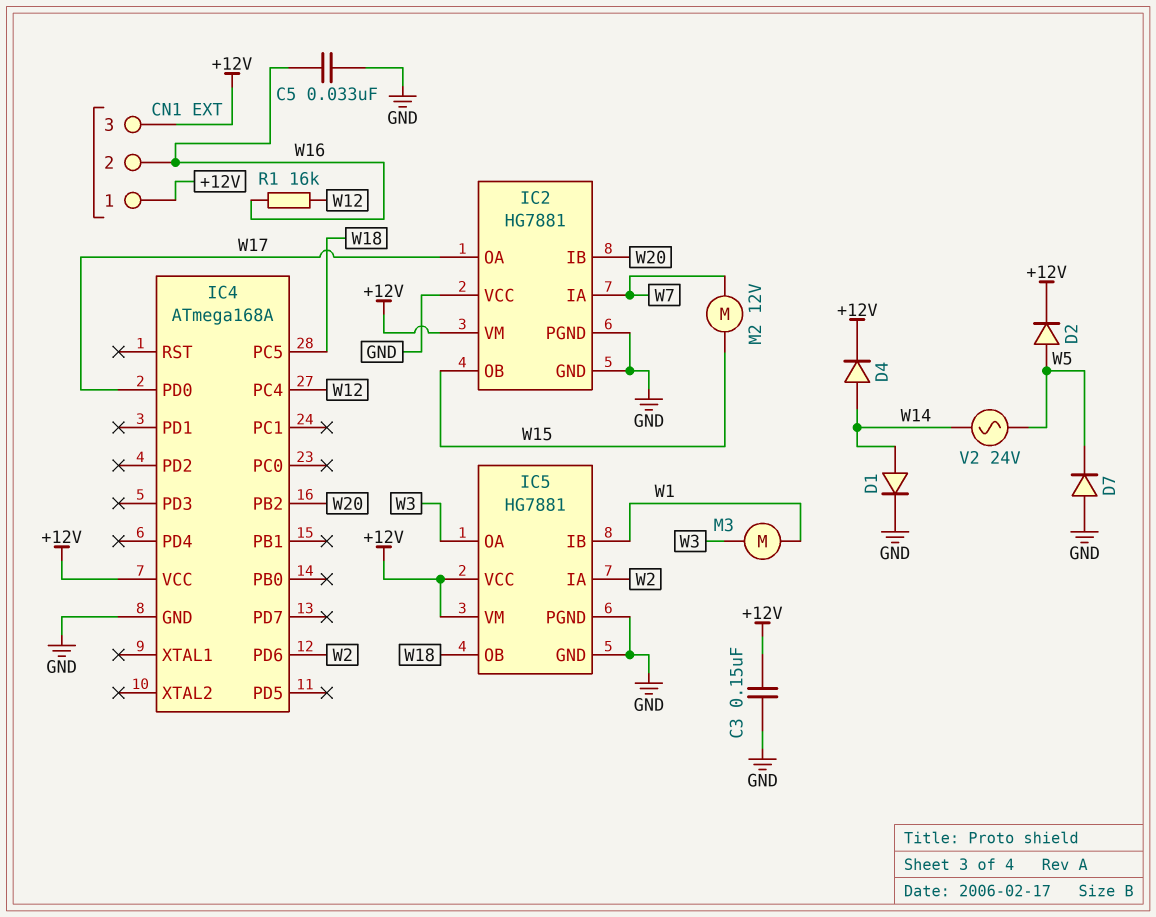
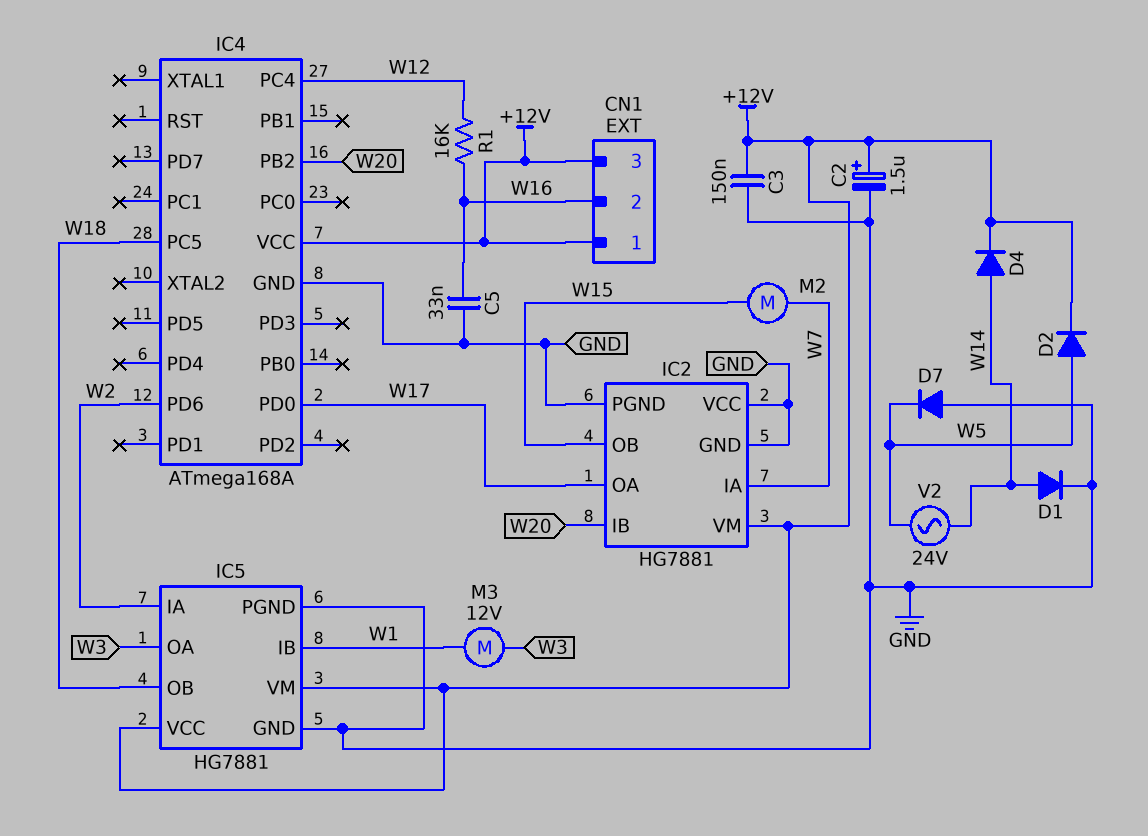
C2: none -> 1.5uF (plus +12V, minus GND)
M2: motor 12V (W7, W15) -> motor (W7, W15)
M3: motor (W1, W3) -> motor 12V (W1, W3)

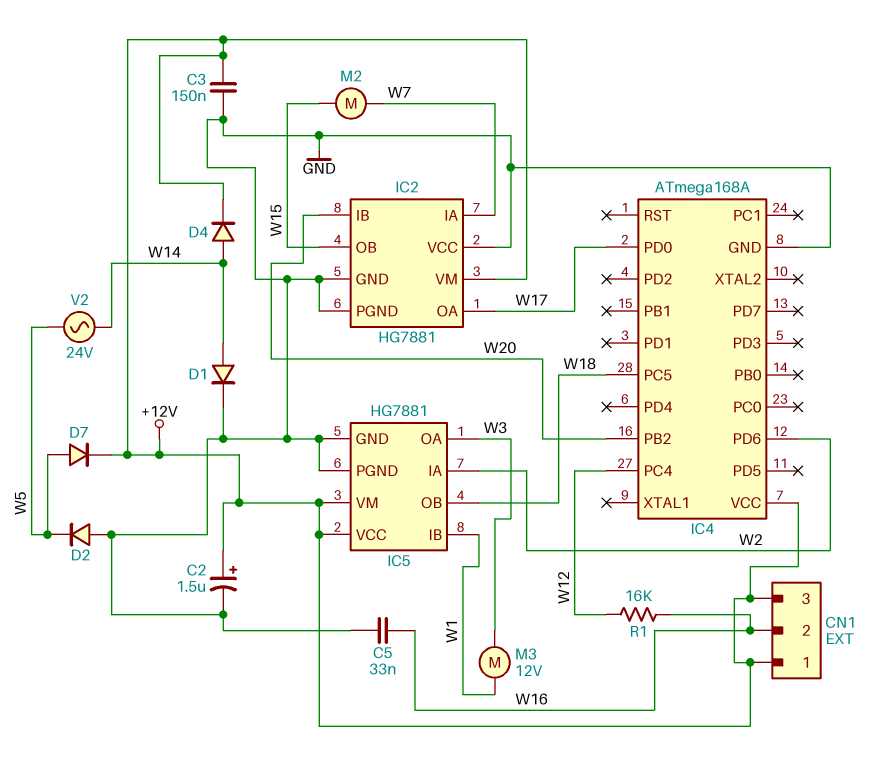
D2: diode (A W5, K +12V) -> diode (A GND, K W5)
D7: diode (A GND, K W5) -> diode (A W5, K +12V)

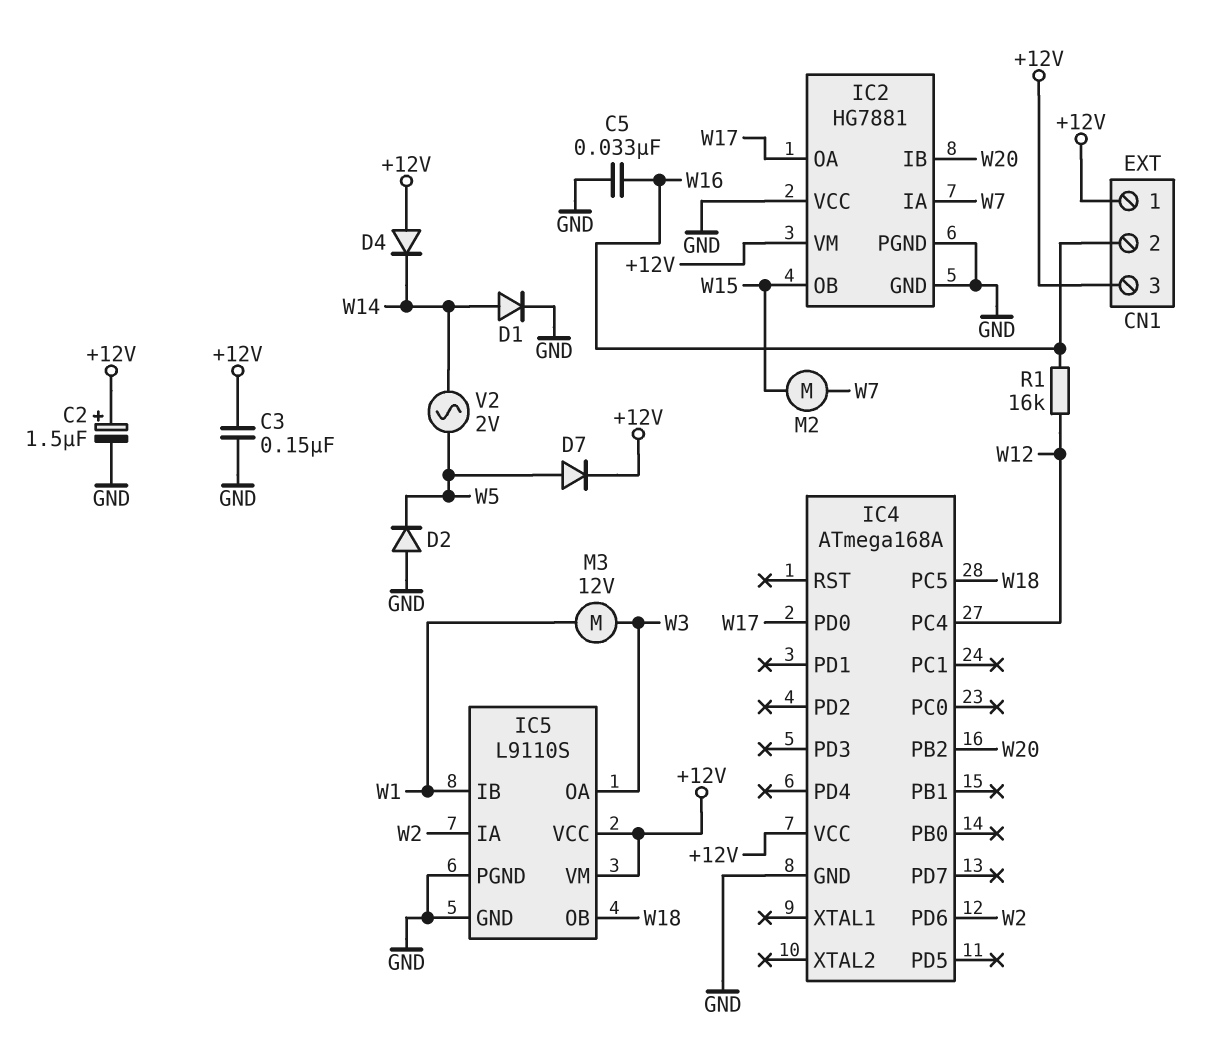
D4: diode (A W14, K +12V) -> diode (A +12V, K W14)
IC5: HG7881 -> L9110S
V2: AC 24V (W5, W14) -> AC 2V (W5, W14)

